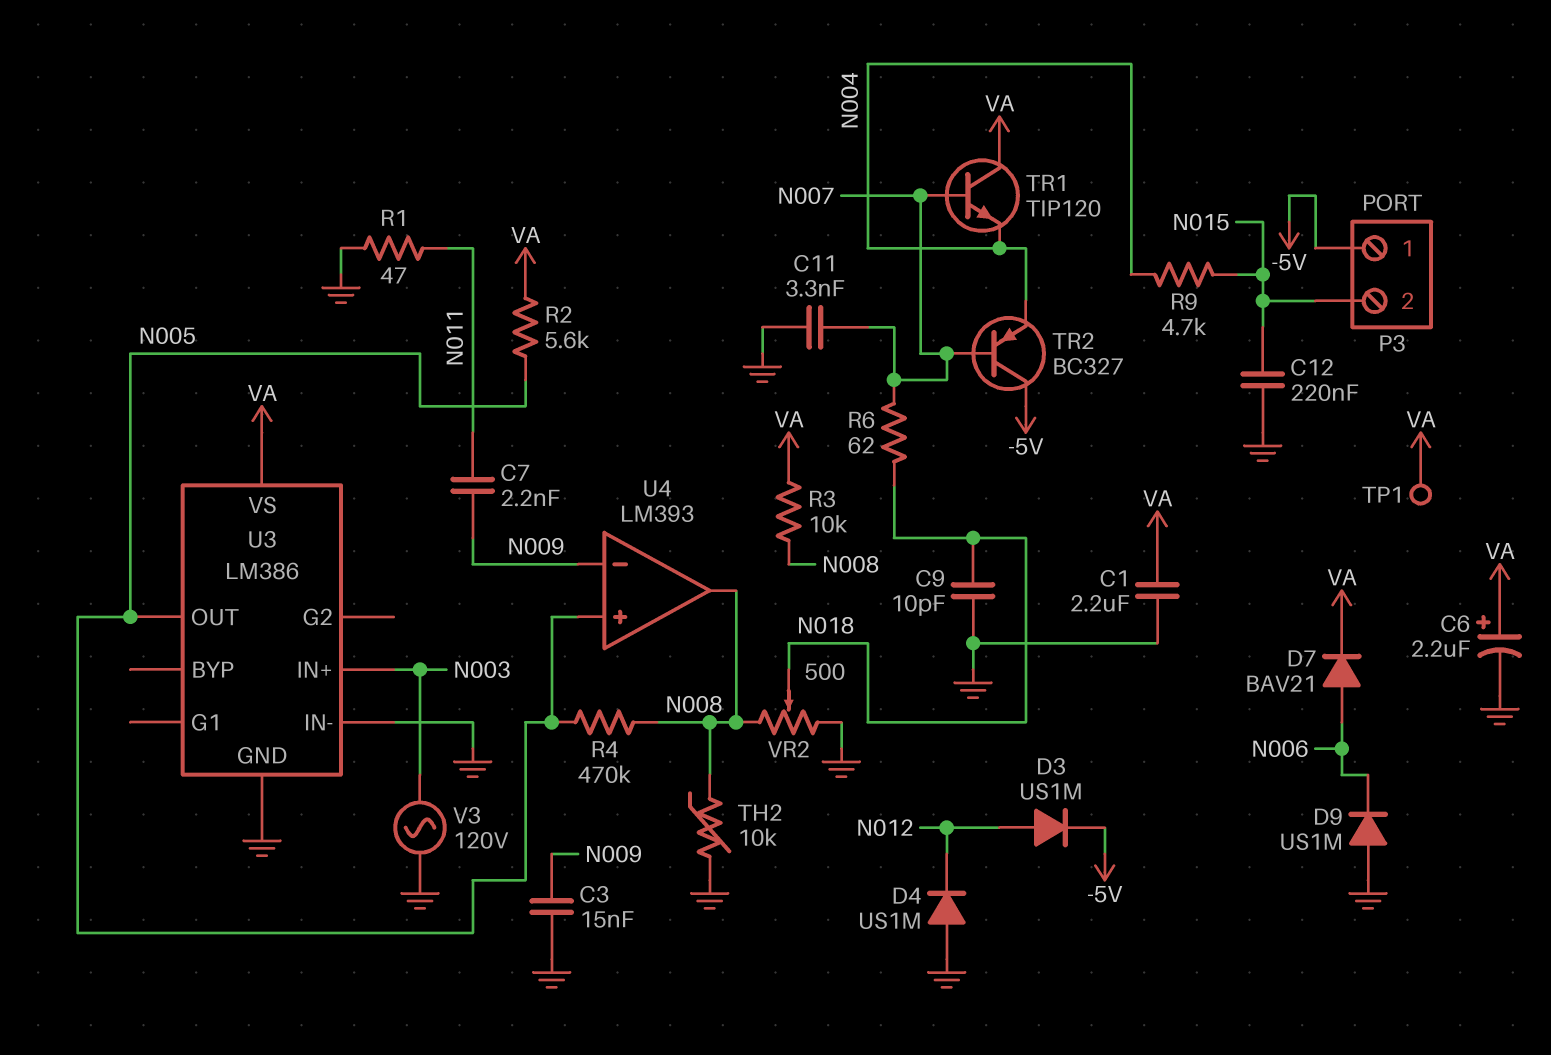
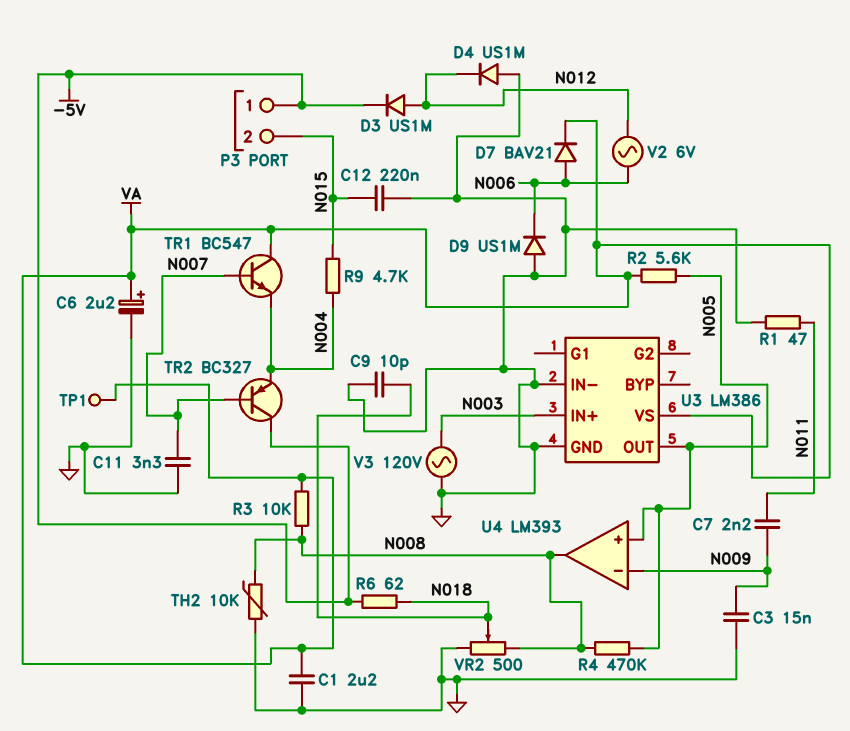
R6: 62 (N007, N018) -> 62 (-5V, N018)
TR1: NPN TIP120 (B N007, C VA, E N004) -> NPN BC547 (B N007, C VA, E N004)
V2: none -> AC 6V (N006, N012)

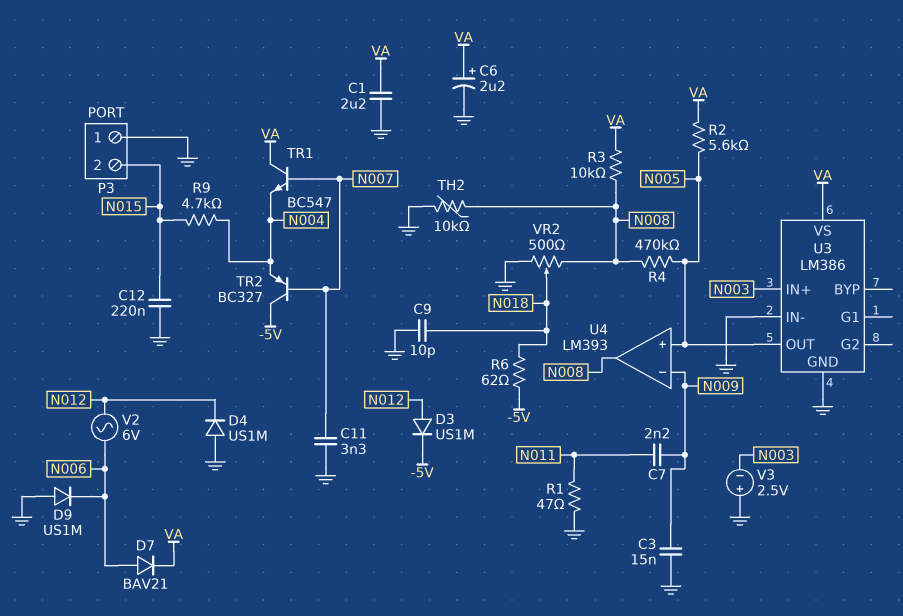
P3 pin 1: -5V -> GND
TP1: test point (VA) -> none
V3: AC 120V (GND, N003) -> 2.5V (plus GND, minus N003)

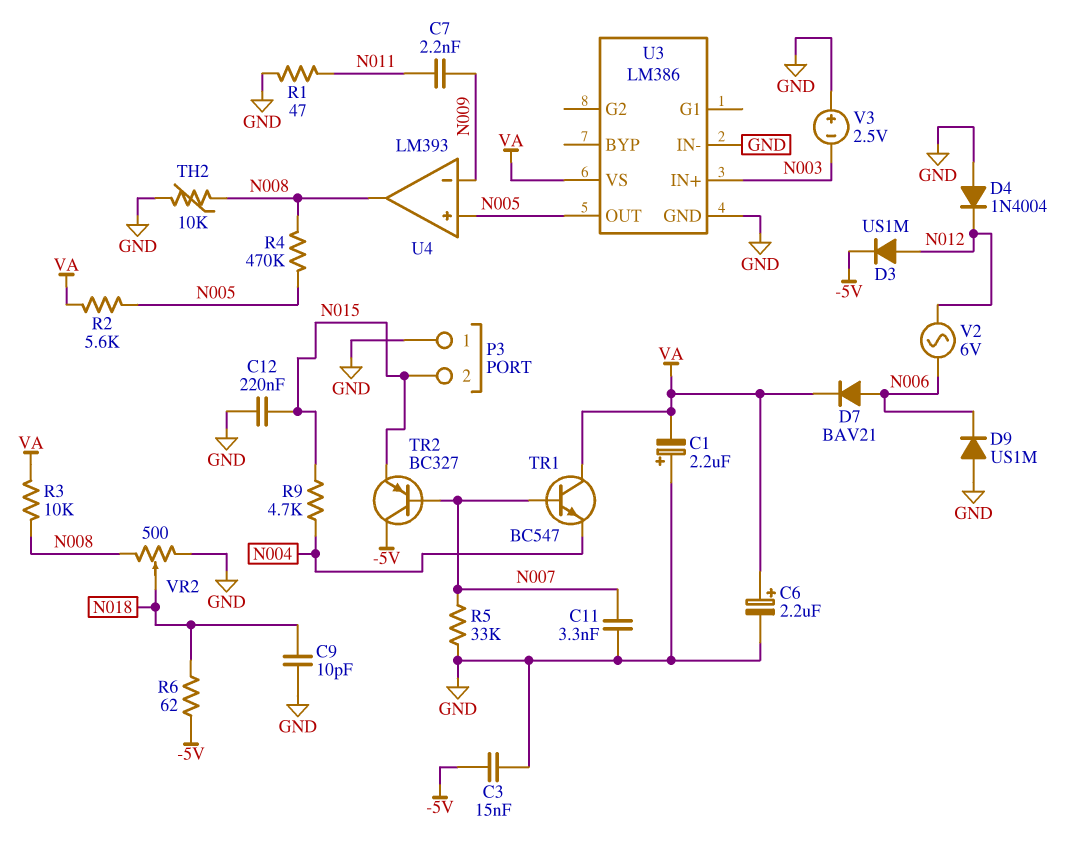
C1: 2.2uF (GND, VA) -> 2.2uF (plus GND, minus VA)
C3: 15nF (GND, N009) -> 15nF (-5V, GND)
D4: diode US1M (A GND, K N012) -> diode 1N4004 (A GND, K N012)
R5: none -> 33k (GND, N007)
TR2: PNP BC327 (B N007, C -5V, E N004) -> PNP BC327 (B N007, C -5V, E N015)

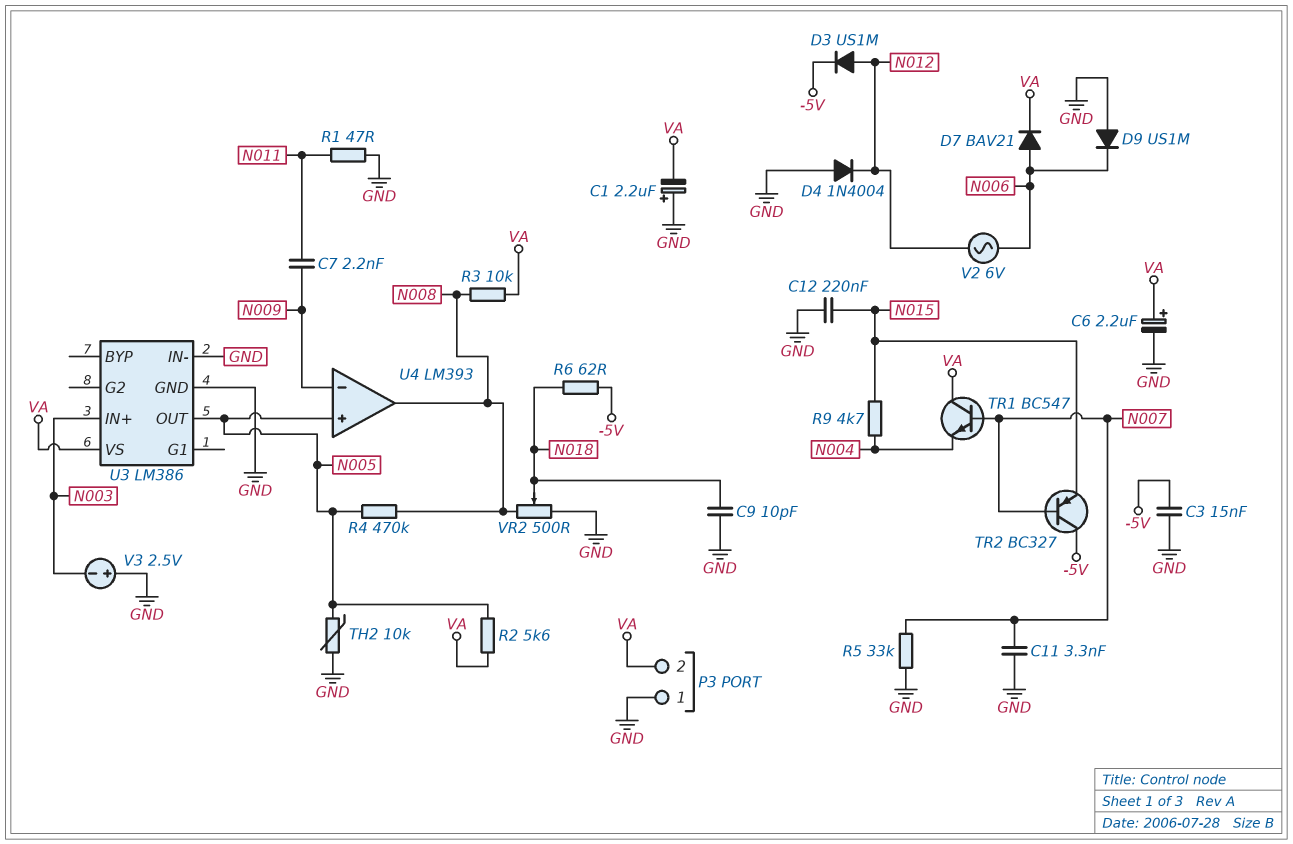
P3 pin 2: N015 -> VA
TH2: 10k (GND, N008) -> 10k (GND, N005)

